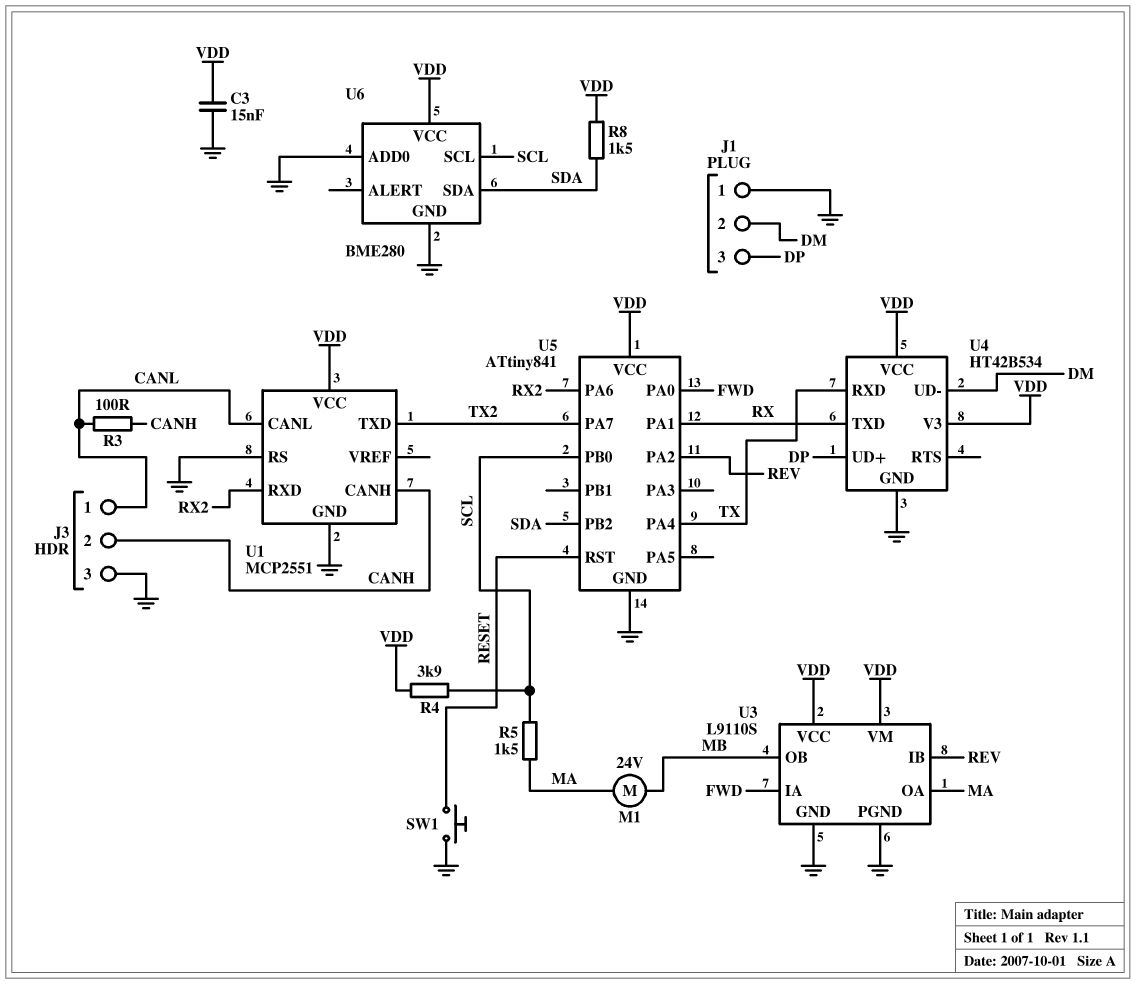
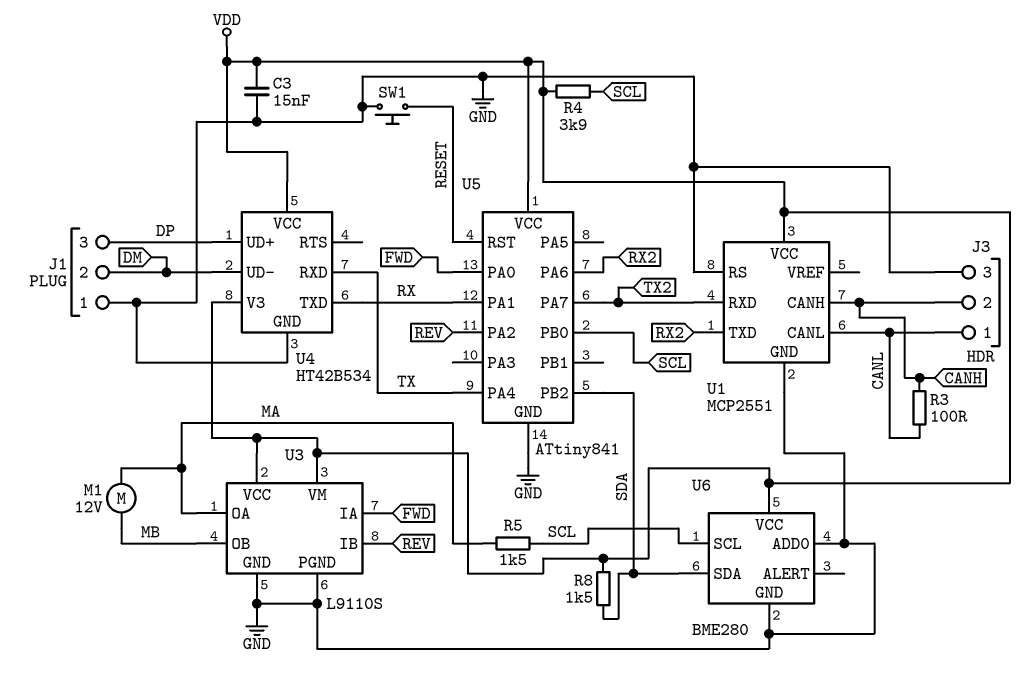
M1: motor 24V (MA, MB) -> motor 12V (MA, MB)
U1 pin RXD: RX2 -> TX2
U1 pin TXD: TX2 -> RX2

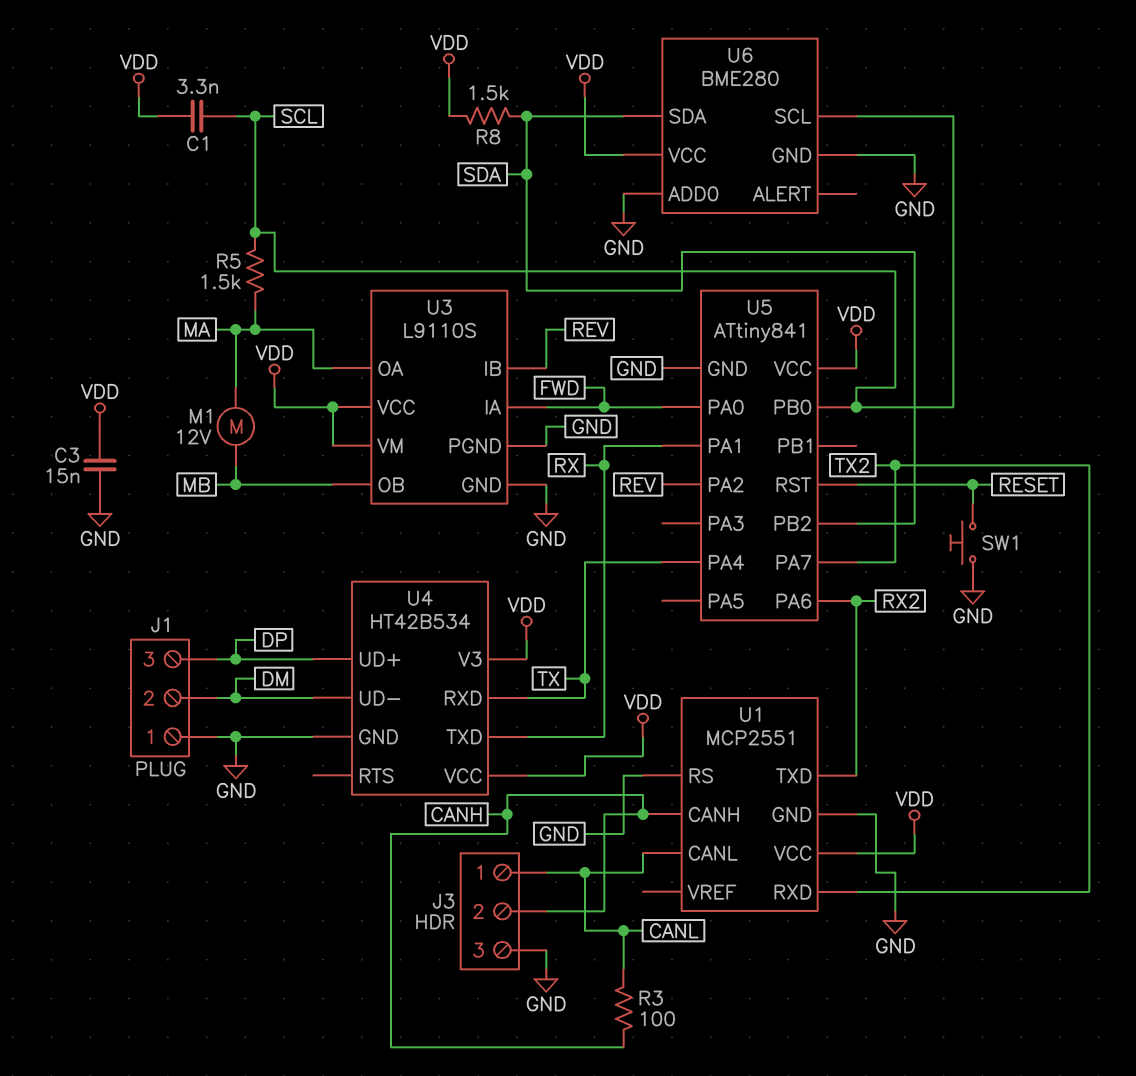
C1: none -> 3.3nF (SCL, VDD)
R4: 3.9k (SCL, VDD) -> none

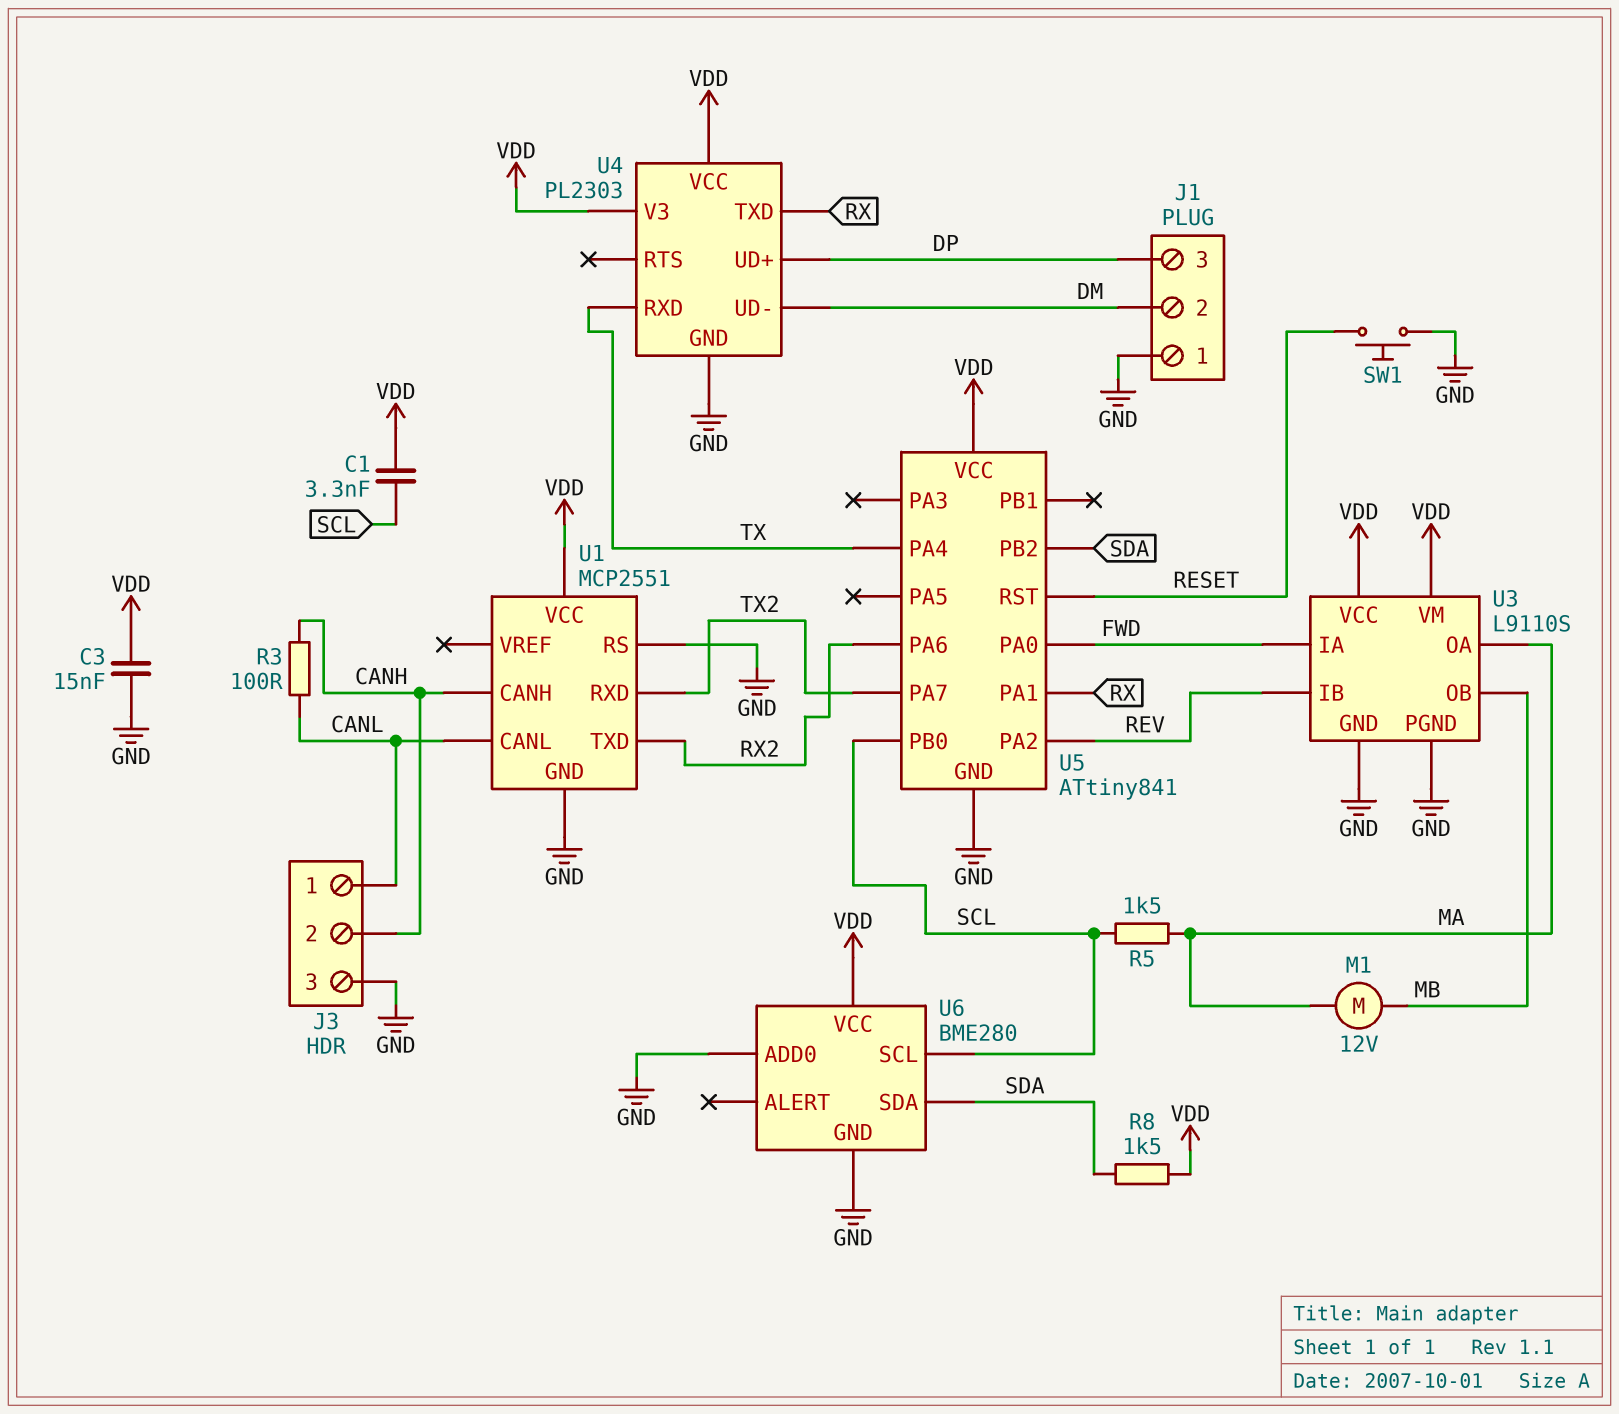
U4: HT42B534 -> PL2303

